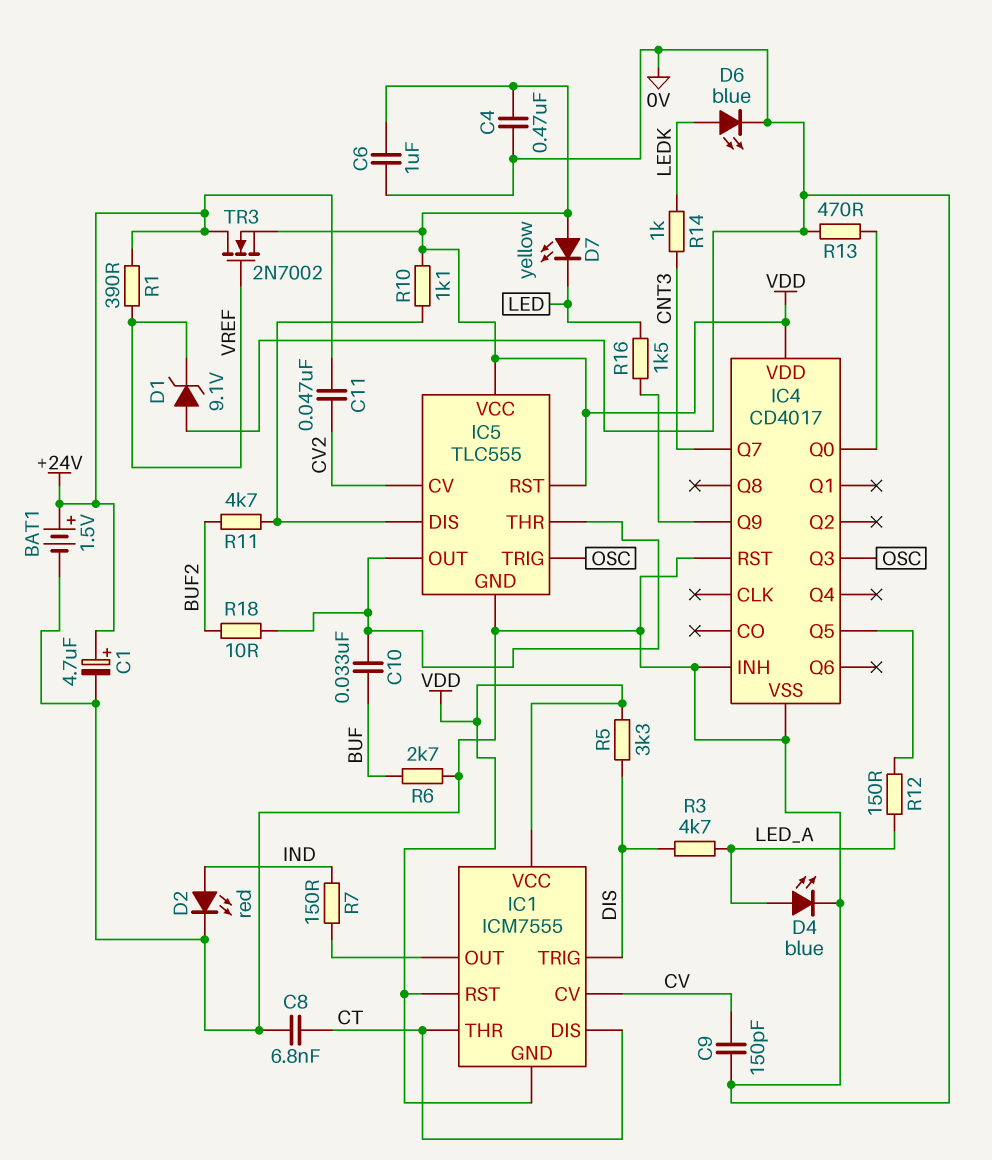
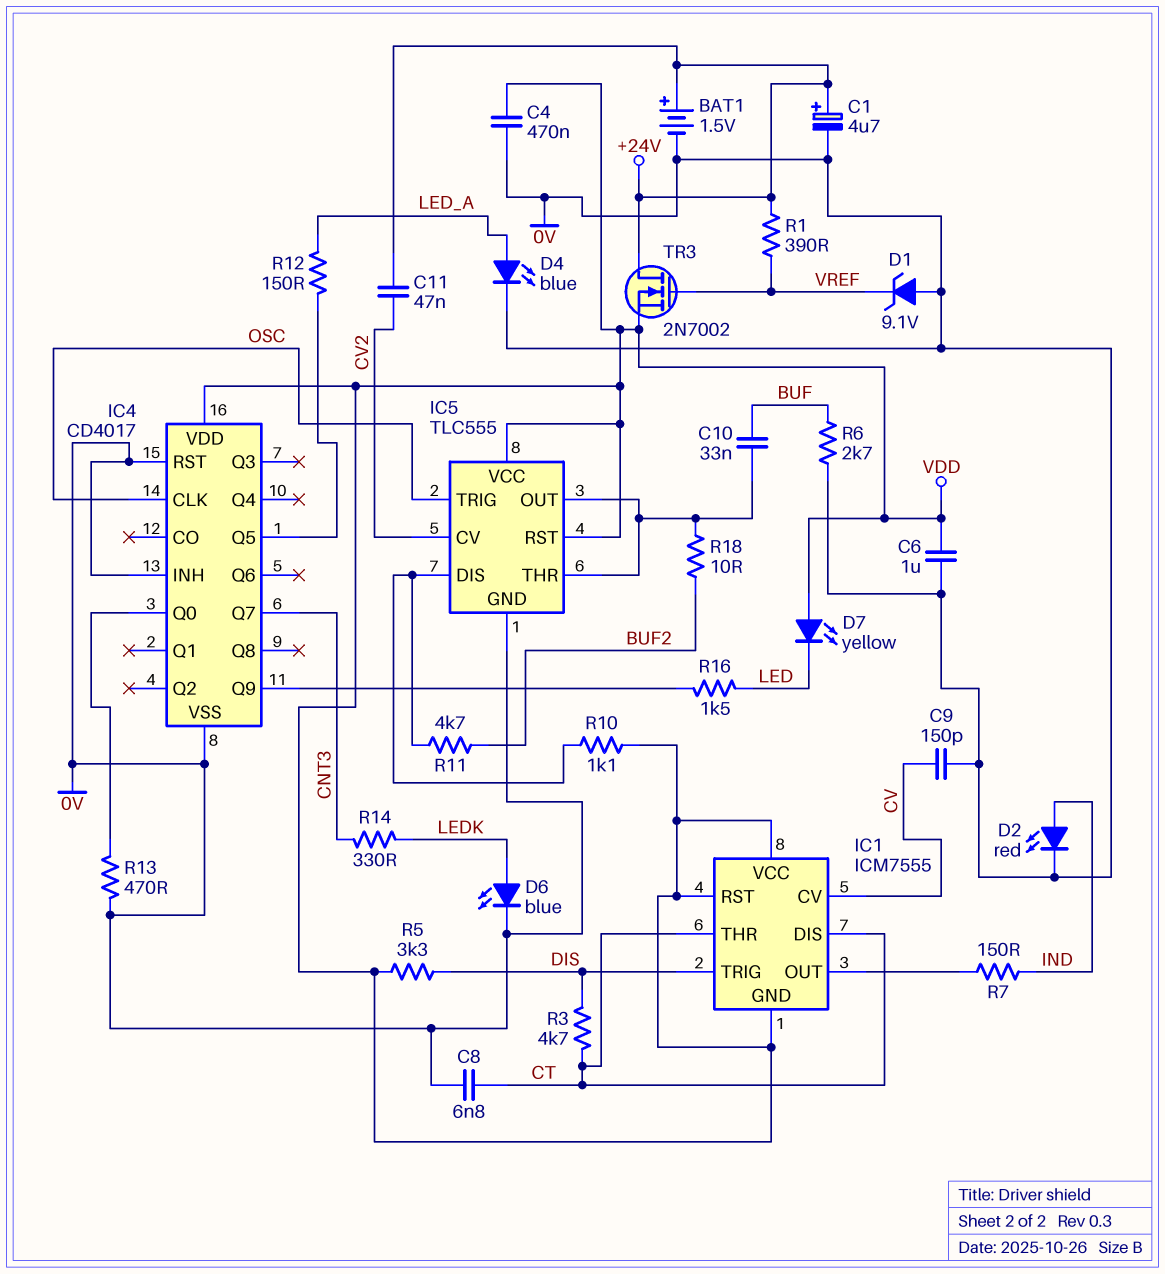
IC4 pin CLK: none -> OSC
IC4 pin Q3: OSC -> none
R3: 4.7k (DIS, LED_A) -> 4.7k (CT, DIS)
R14: 1k (CNT3, LEDK) -> 330 (CNT3, LEDK)

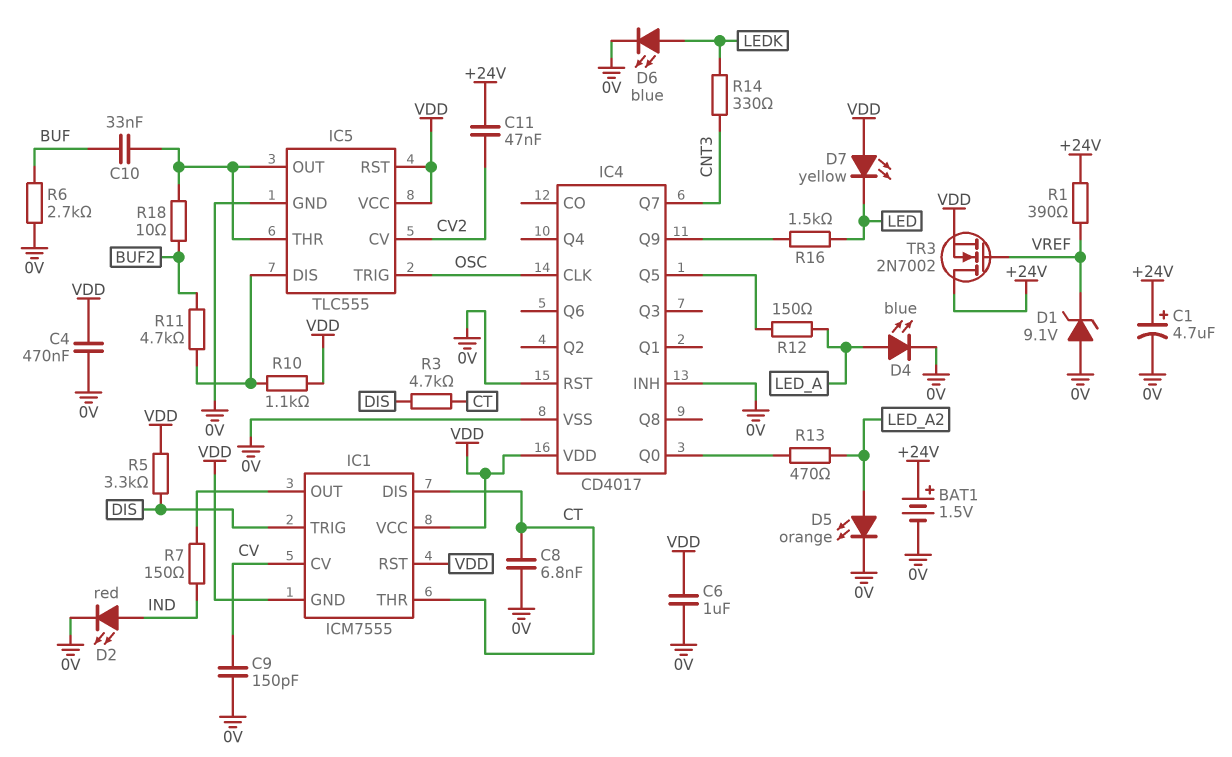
D5: none -> LED orange (A LED_A2, K 0V)
R13: 470 (0V, IC4/Q0) -> 470 (IC4/Q0, LED_A2)

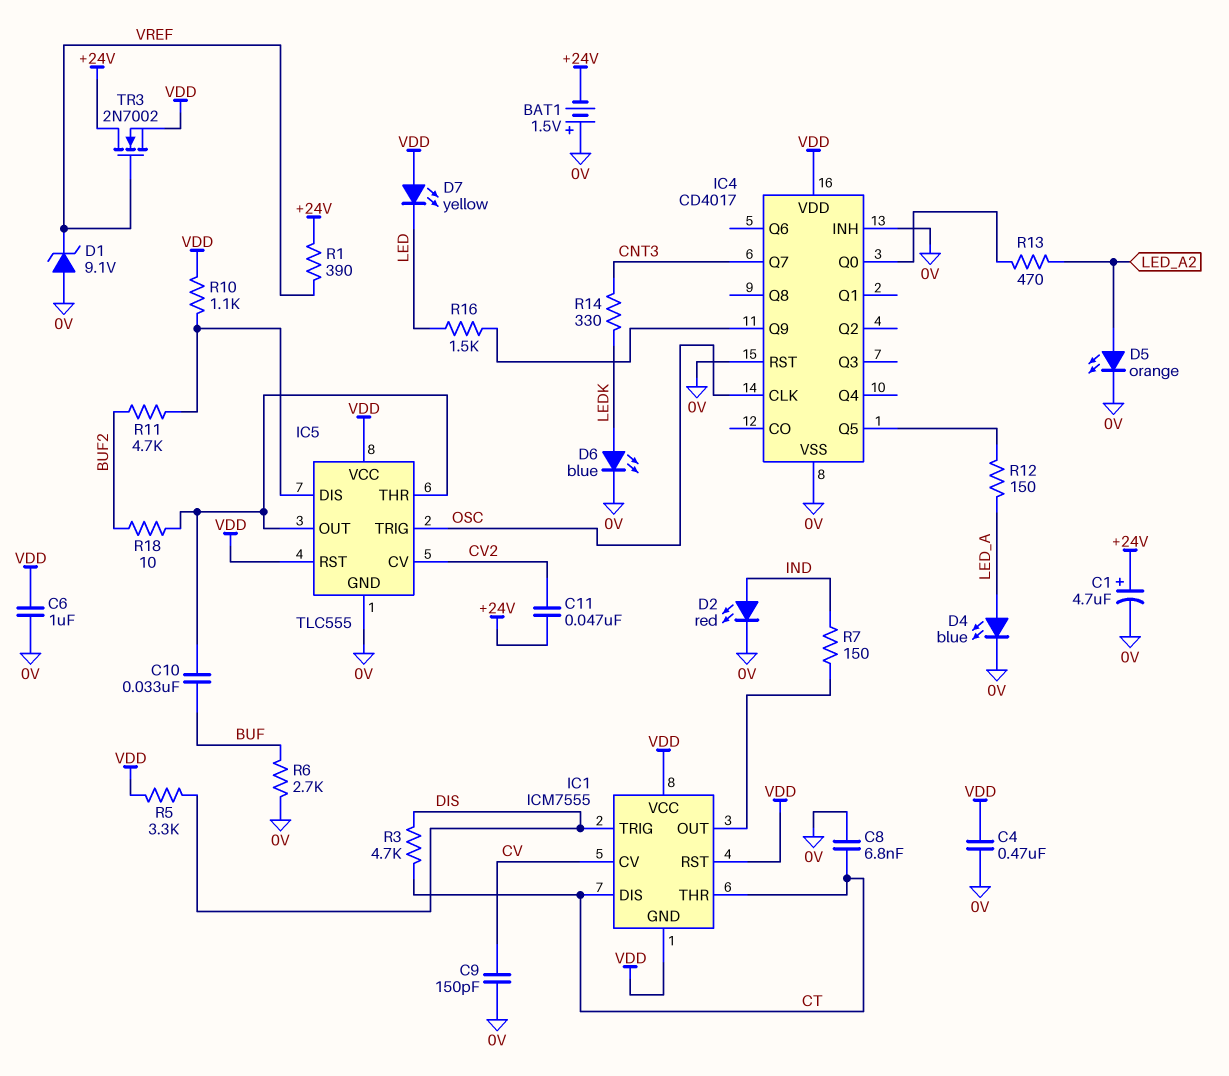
BAT1: 1.5V (plus +24V, minus 0V) -> 1.5V (plus 0V, minus +24V)

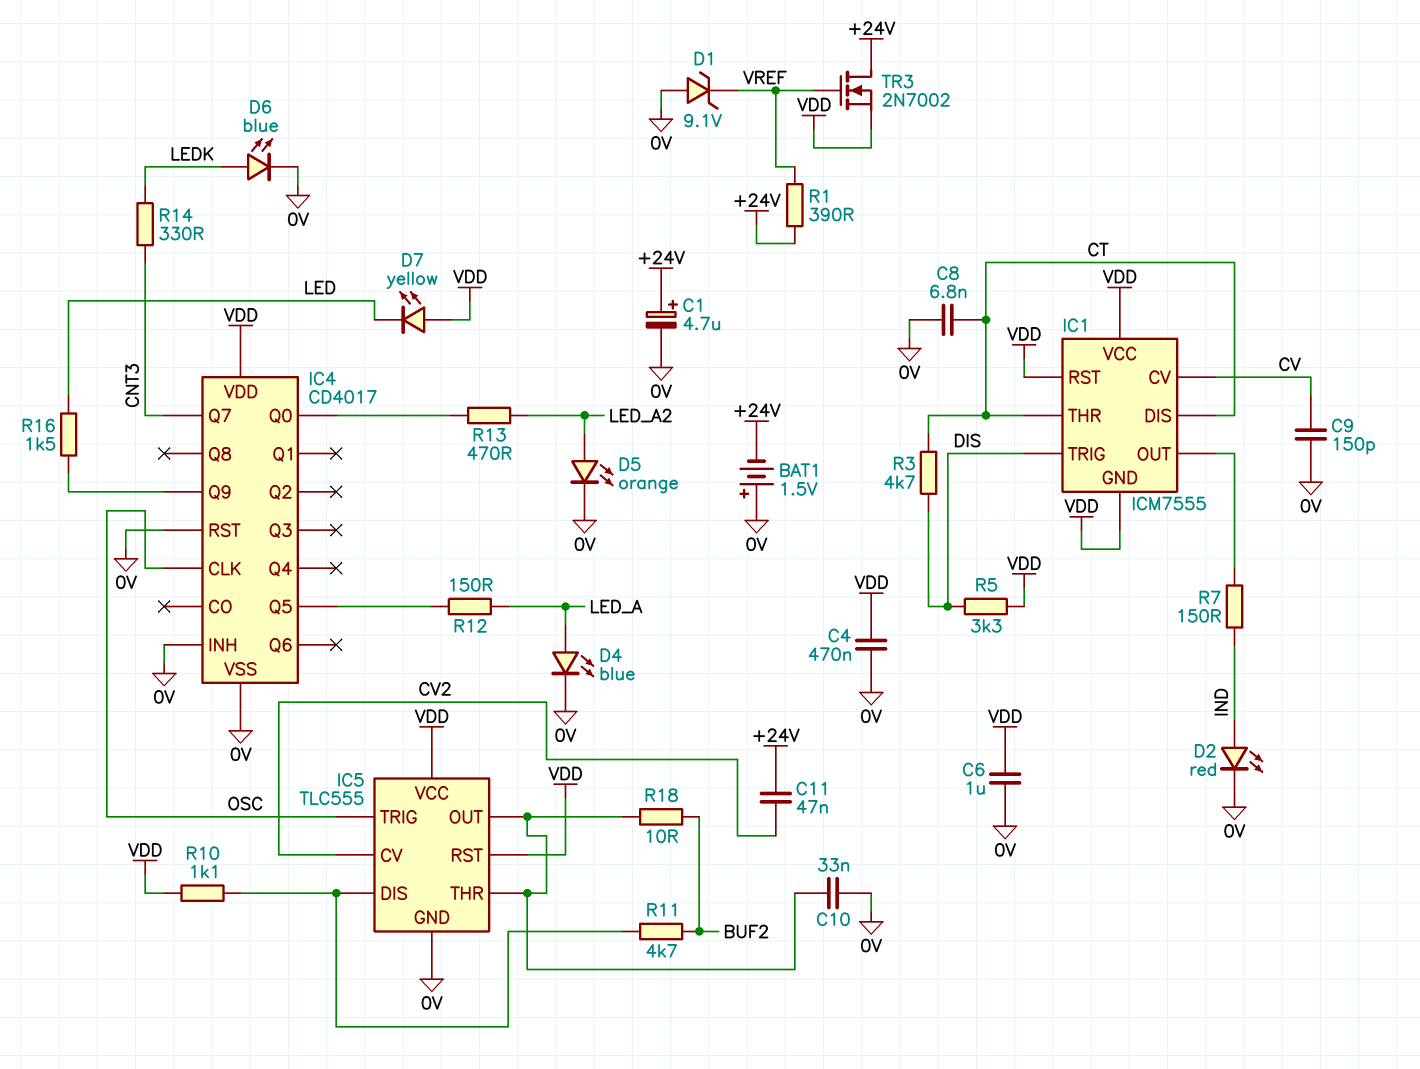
C10: 33nF (BUF, IC5/OUT) -> 33nF (0V, IC5/OUT)
R6: 2.7k (0V, BUF) -> none

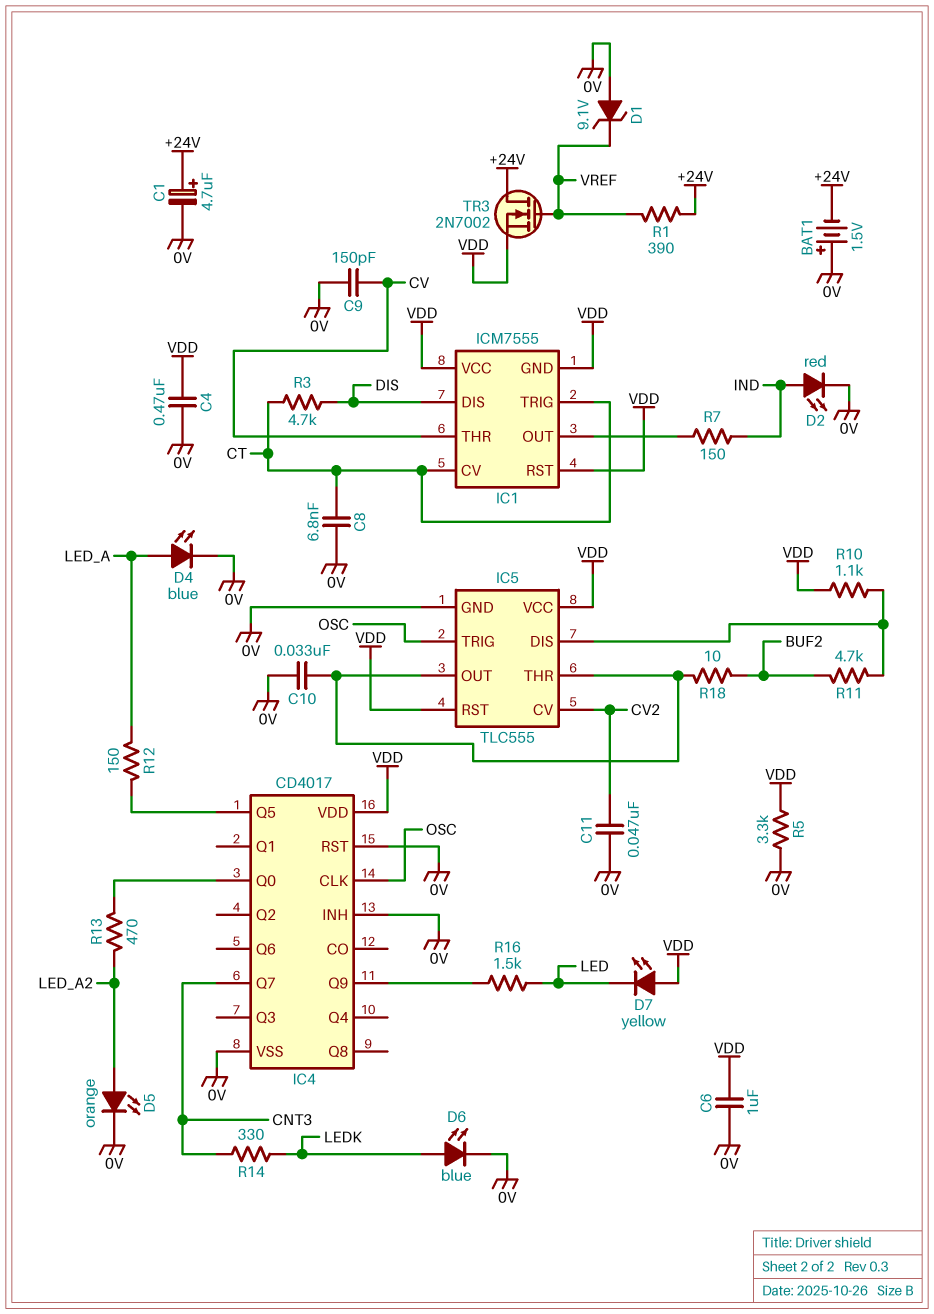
C11: 47nF (+24V, CV2) -> 47nF (0V, CV2)
IC1 pin CV: CV -> CT
IC1 pin DIS: CT -> DIS
IC1 pin THR: CT -> CV
IC1 pin TRIG: DIS -> CT
R5: 3.3k (DIS, VDD) -> 3.3k (0V, VDD)

